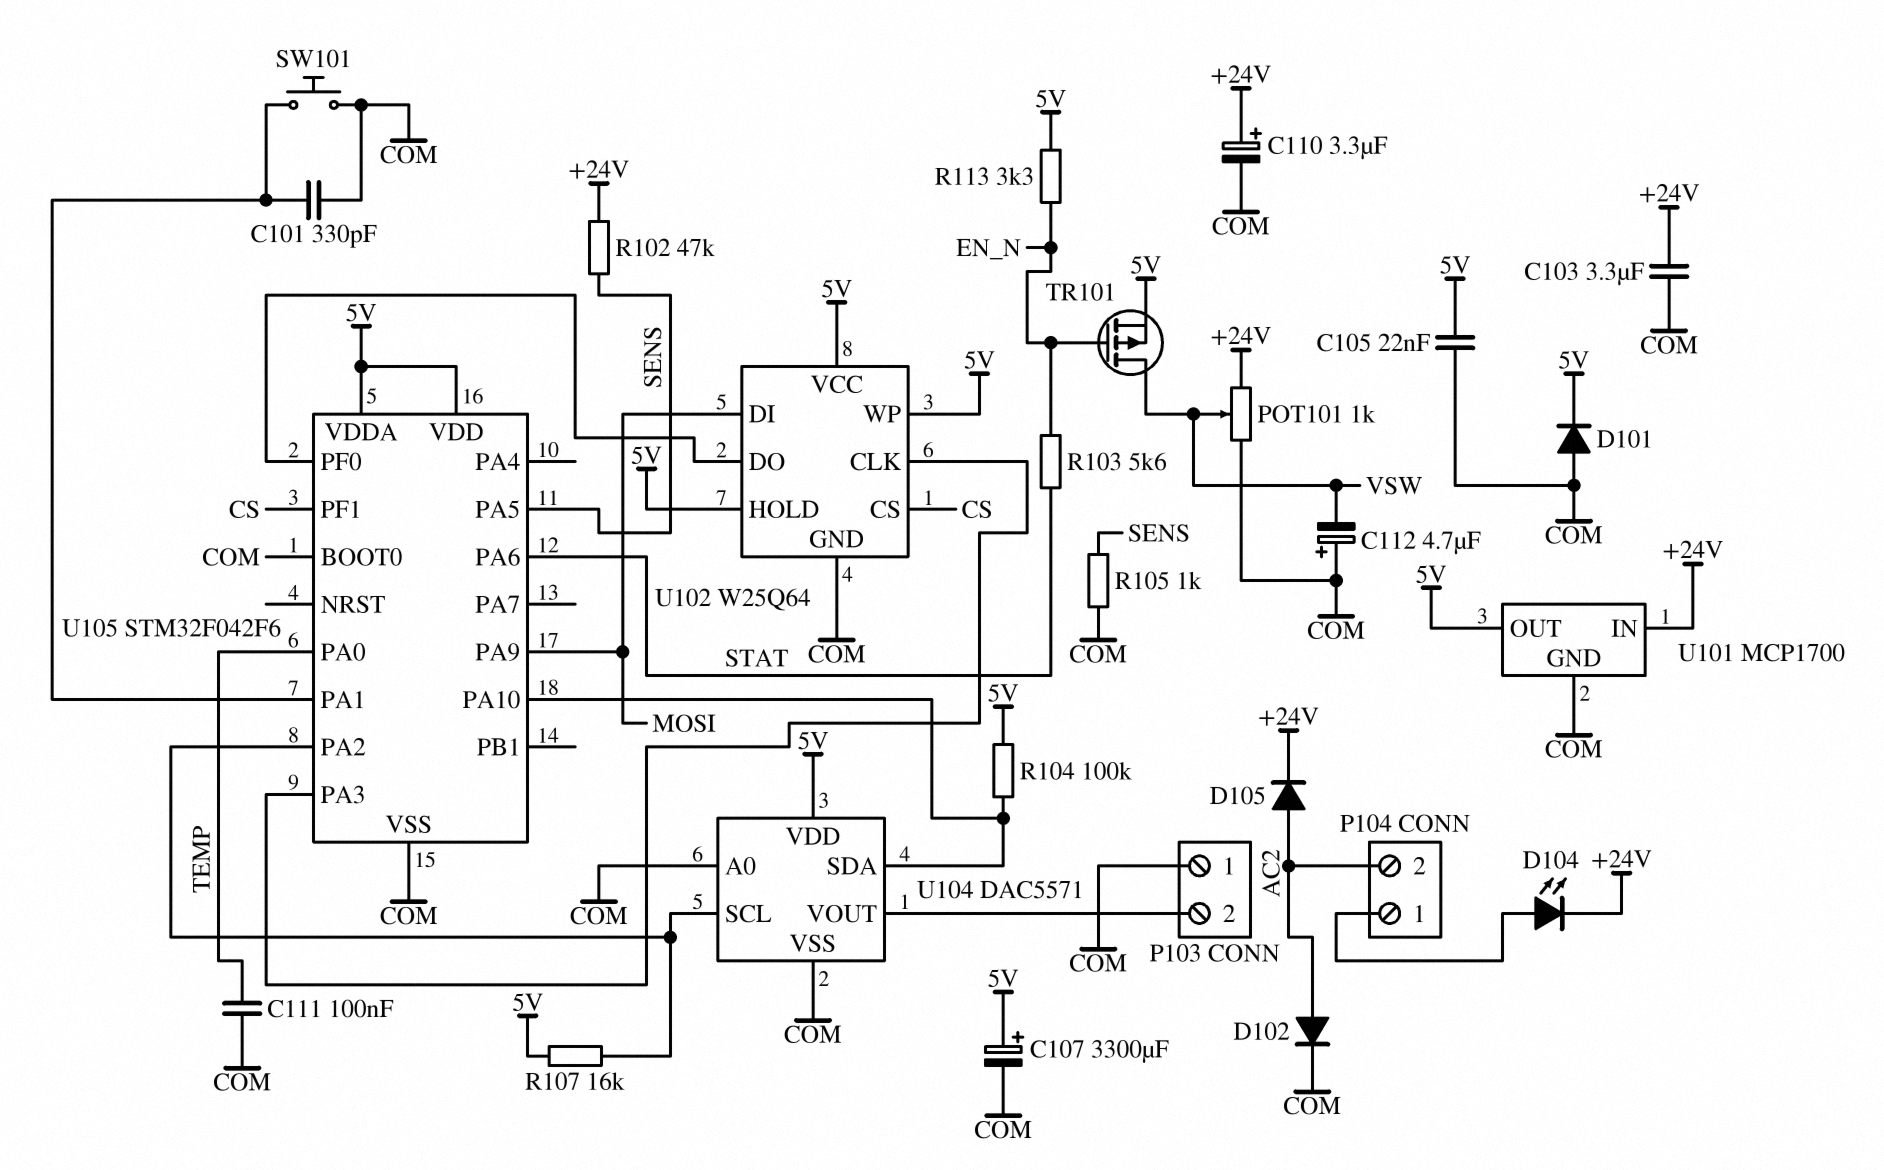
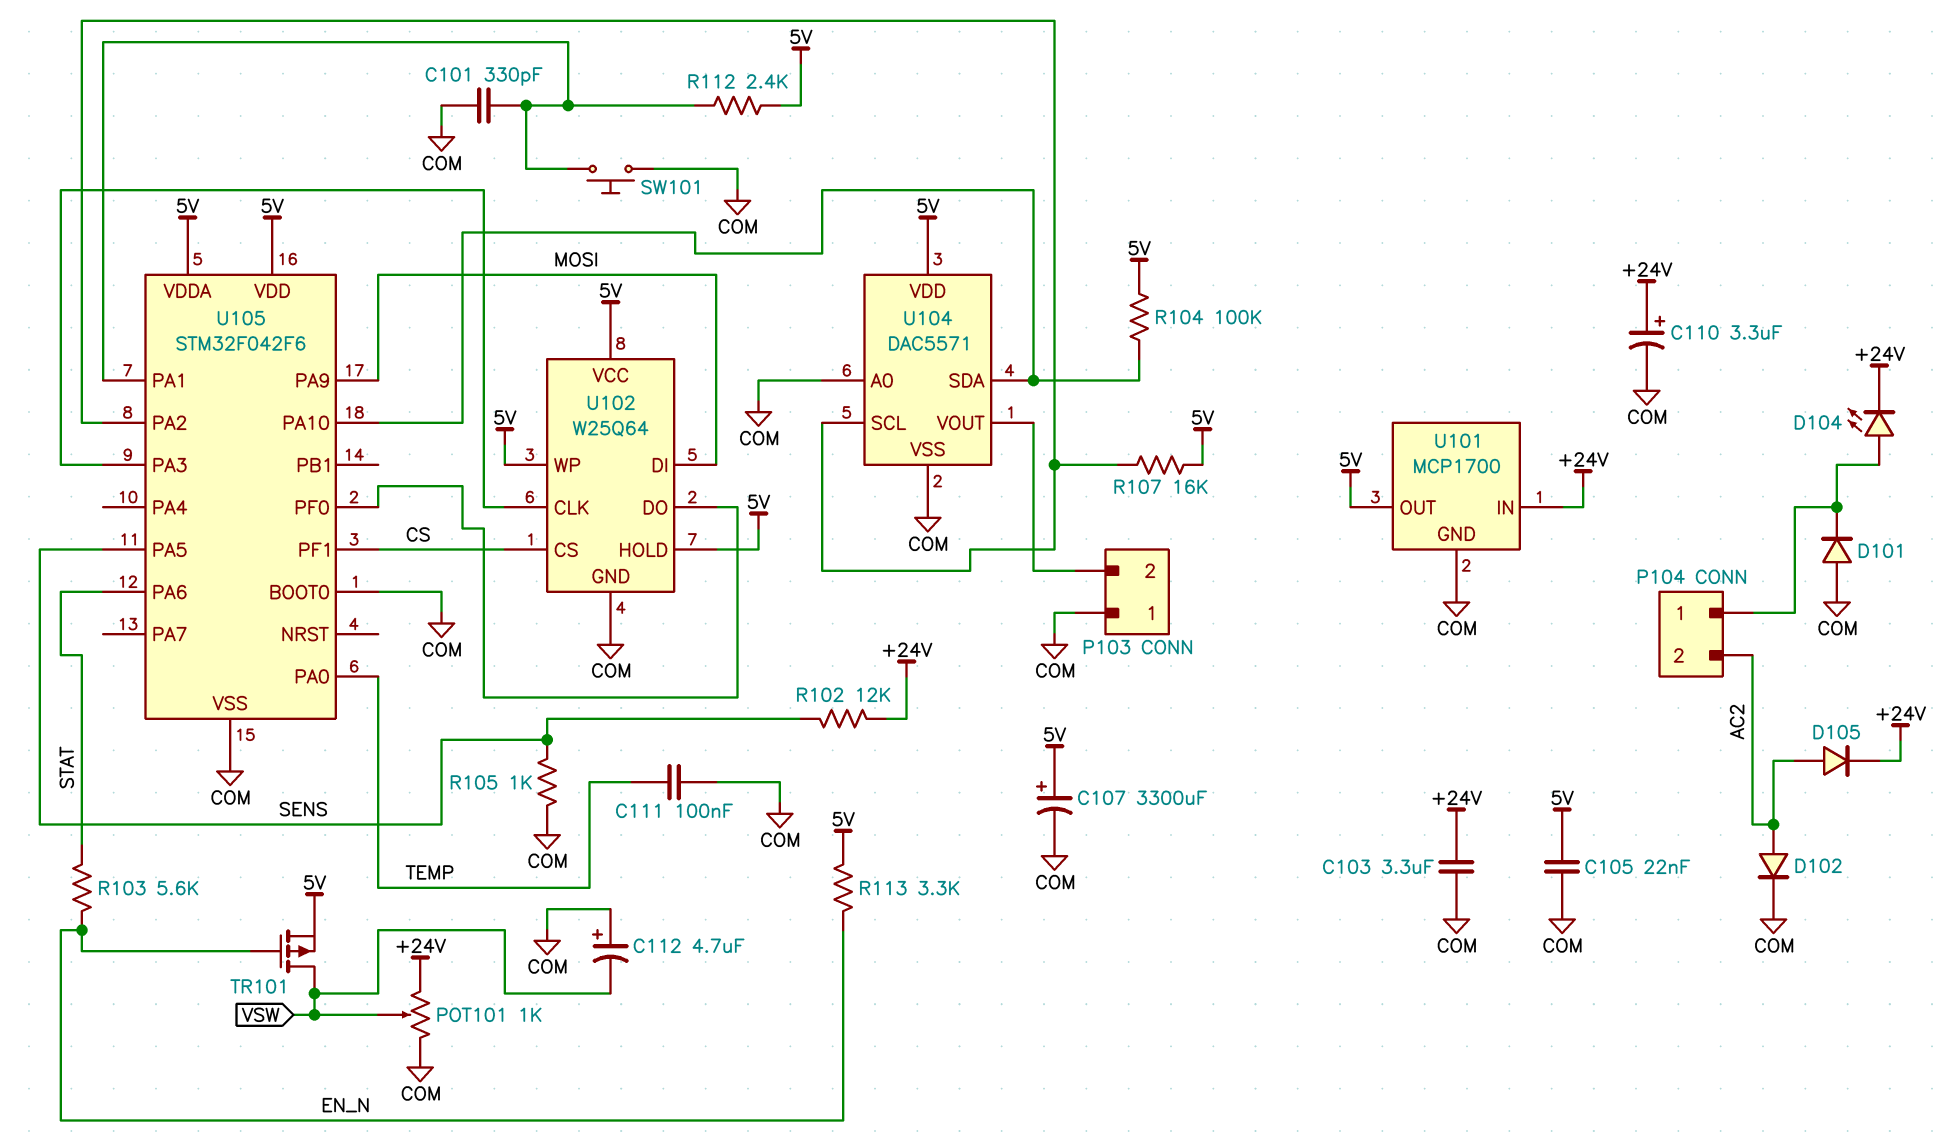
D101: diode (A COM, K 5V) -> diode (A COM, K P104/1)
R102: 47k (+24V, SENS) -> 12k (+24V, SENS)
R112: none -> 2.4k (5V, U105/PA1)

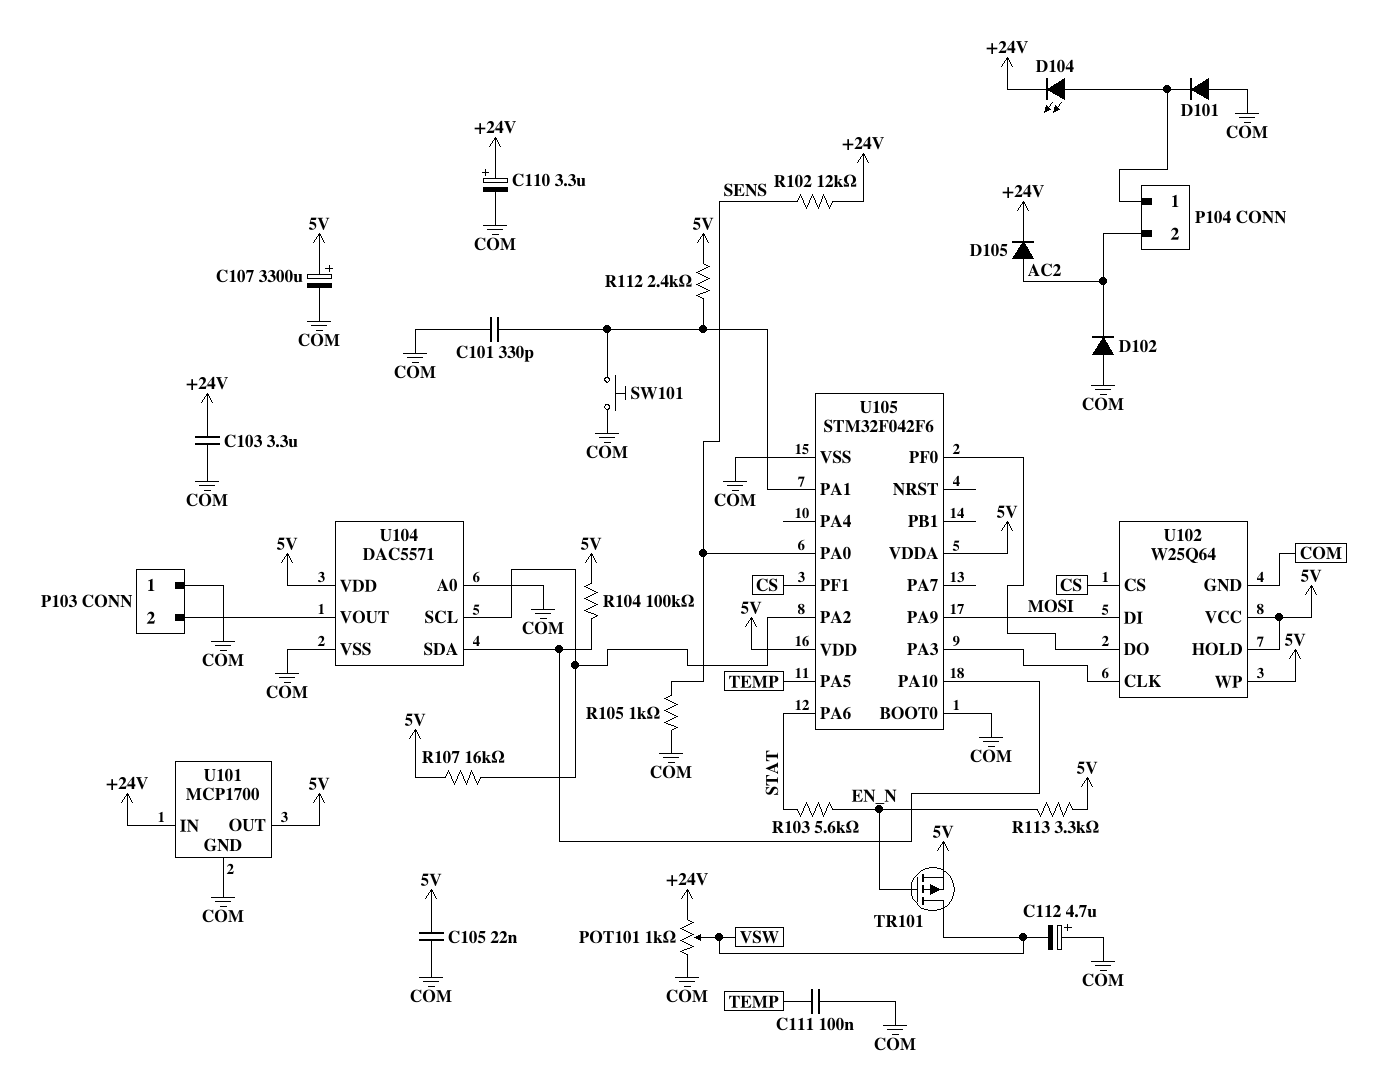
D102: diode (A AC2, K COM) -> diode (A COM, K AC2)
U105 pin PA0: TEMP -> SENS
U105 pin PA5: SENS -> TEMP

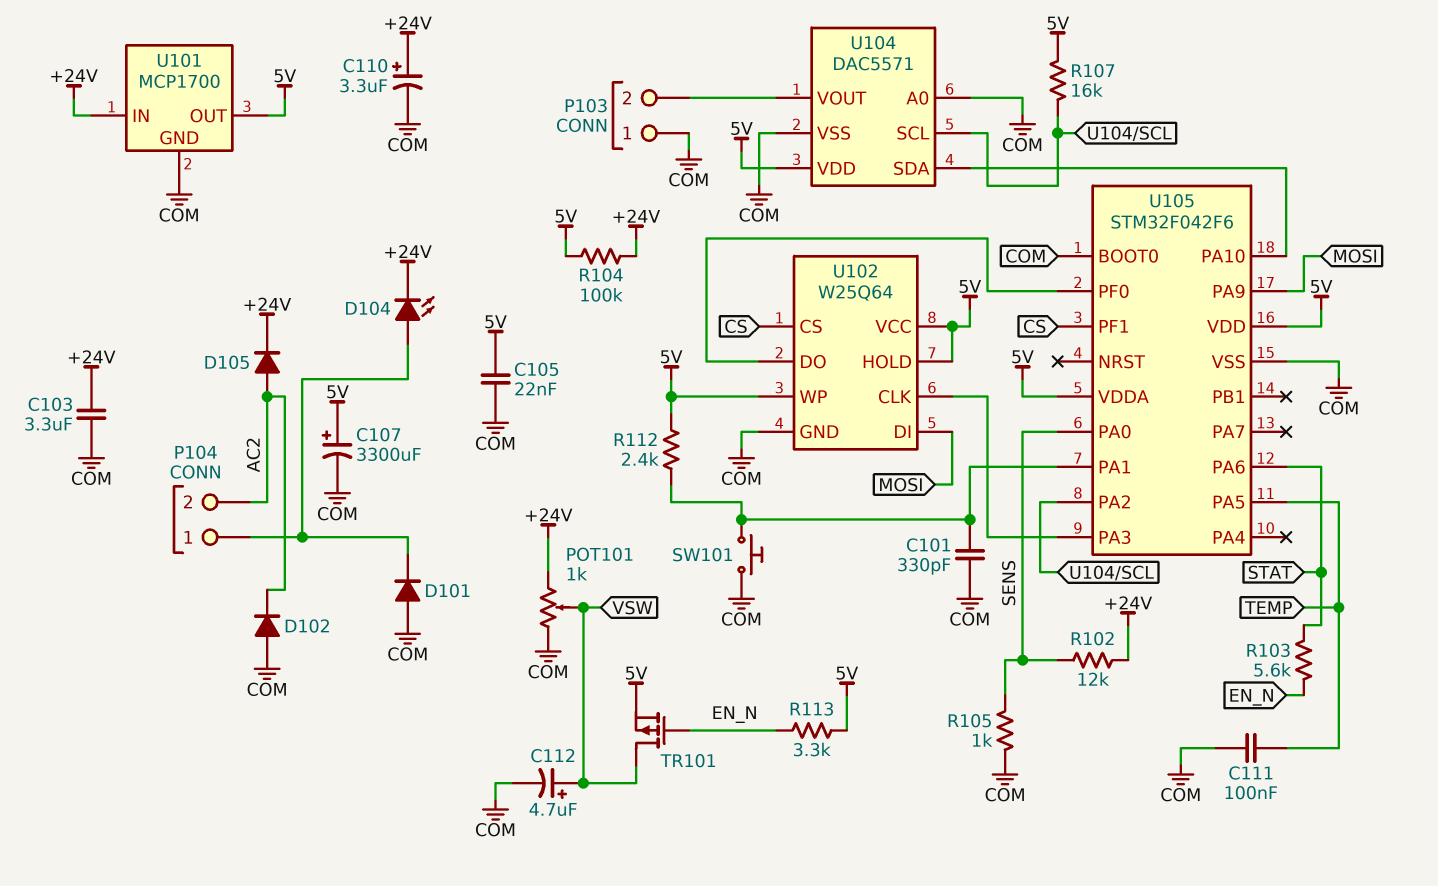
C112: 4.7uF (plus COM, minus VSW) -> 4.7uF (plus VSW, minus COM)
R104: 100k (5V, U104/SDA) -> 100k (+24V, 5V)

